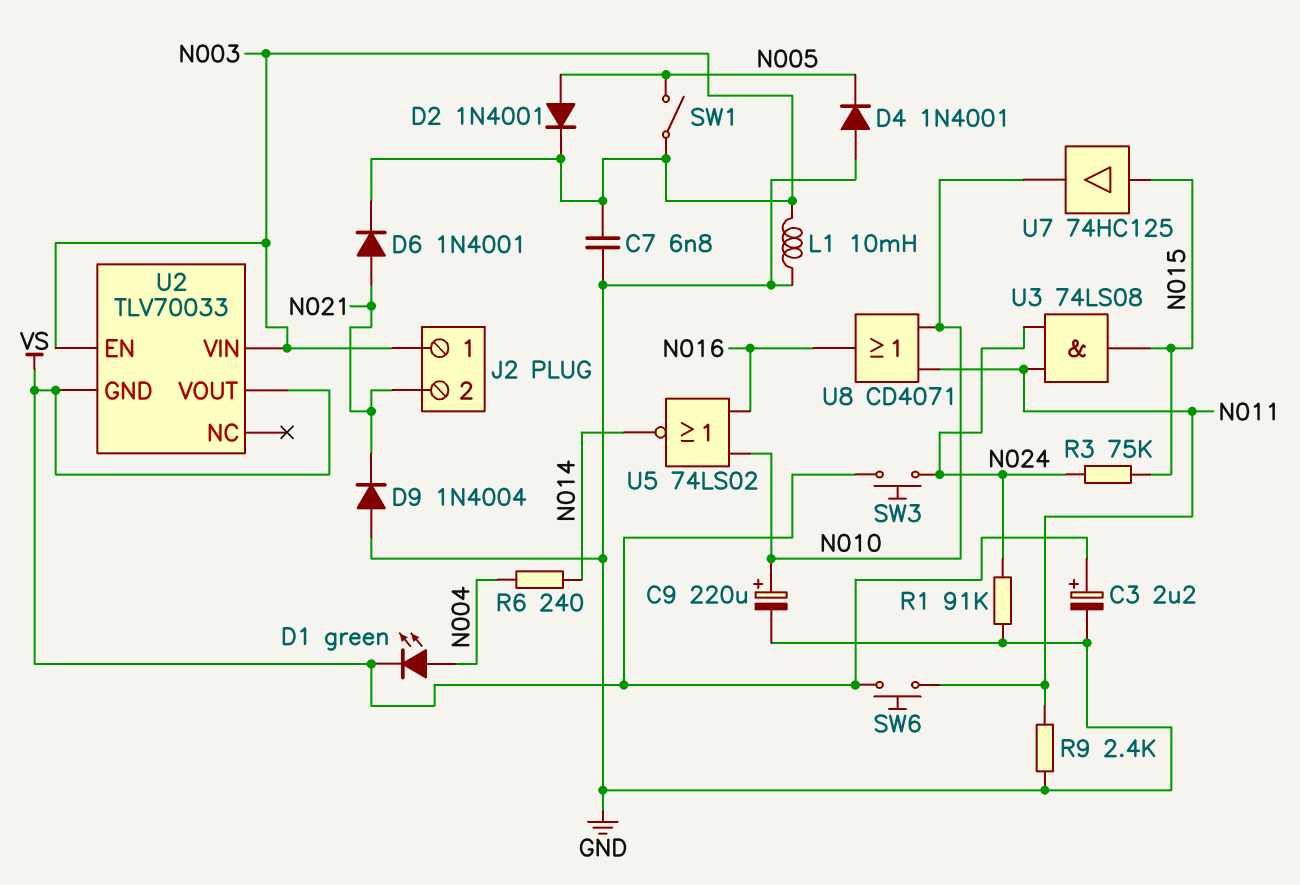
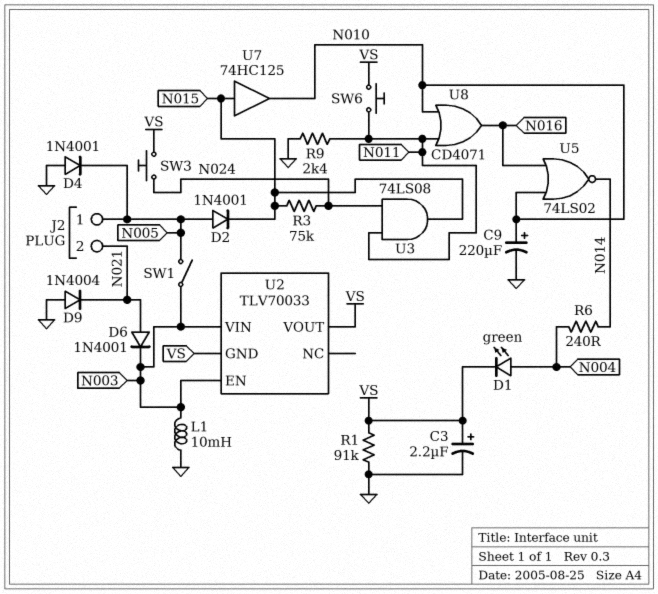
C7: 6.8nF (GND, N003) -> none
D2: diode 1N4001 (A N005, K N003) -> diode 1N4001 (A N005, K N015)
J2 pin 1: N003 -> N005
R1: 91k (GND, N024) -> 91k (GND, VS)

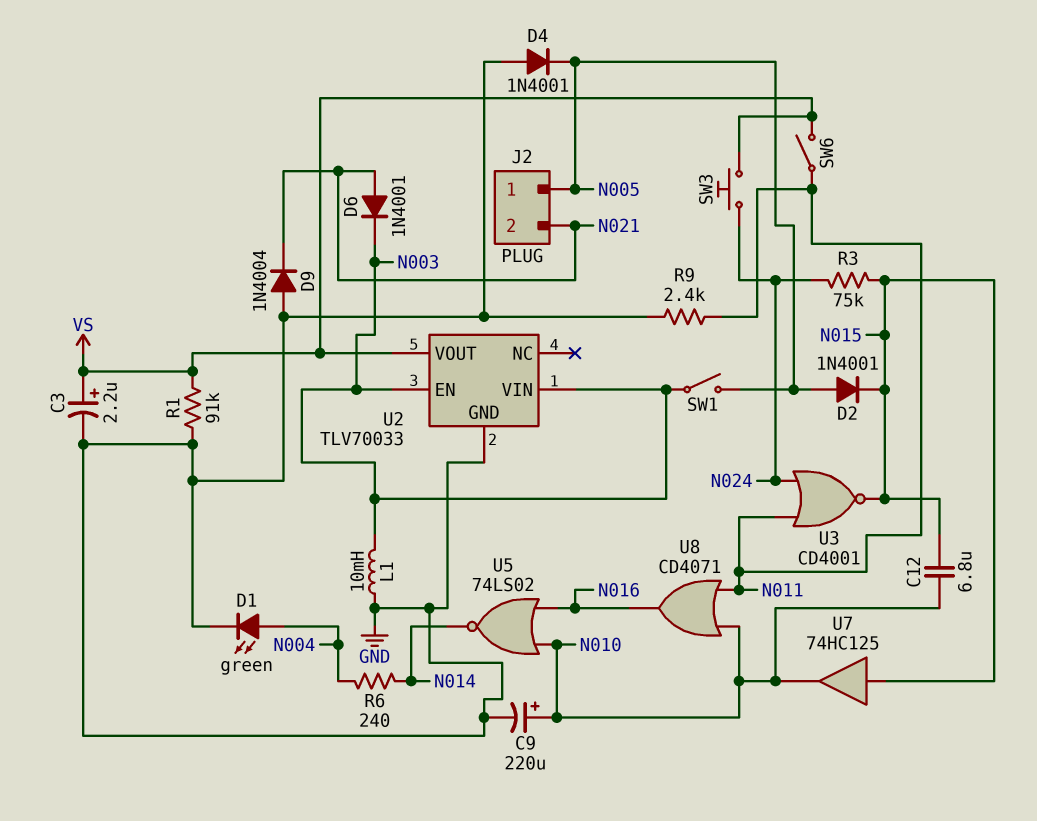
C12: none -> 6.8uF (N010, N015)
D1: LED green (A N004, K VS) -> LED green (A N004, K GND)
SW6: button (N011, VS) -> switch (N011, VS)
U2 pin GND: VS -> GND
U3: AND 74LS08 (in N011, in N024, out N015) -> NOR CD4001 (in N011, in N024, out N015)

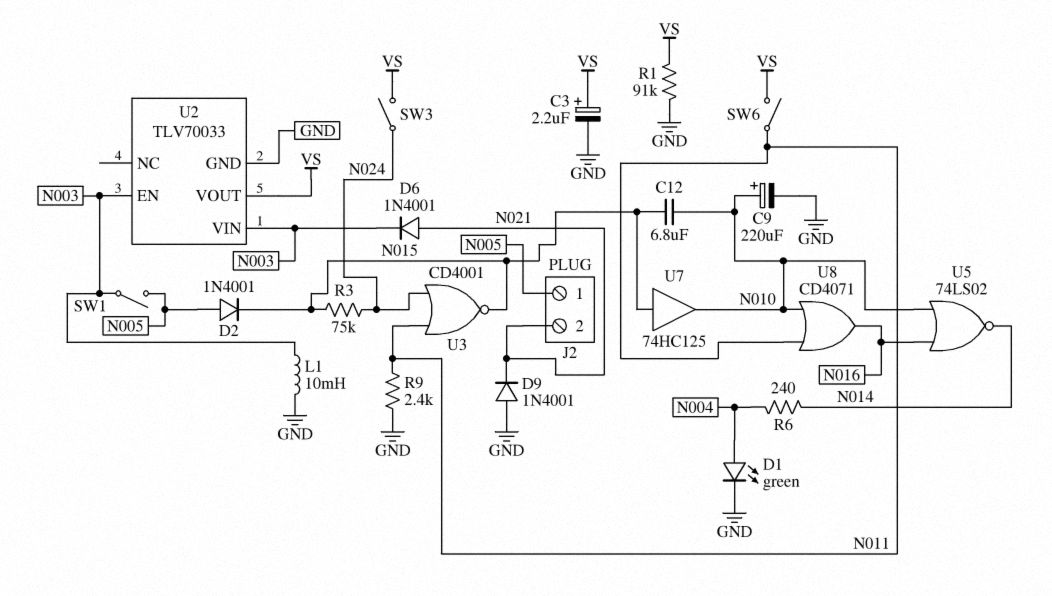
D4: diode 1N4001 (A GND, K N005) -> none
D9: diode 1N4004 (A GND, K N021) -> diode 1N4001 (A GND, K N021)
SW3: button (N024, VS) -> switch (N024, VS)

